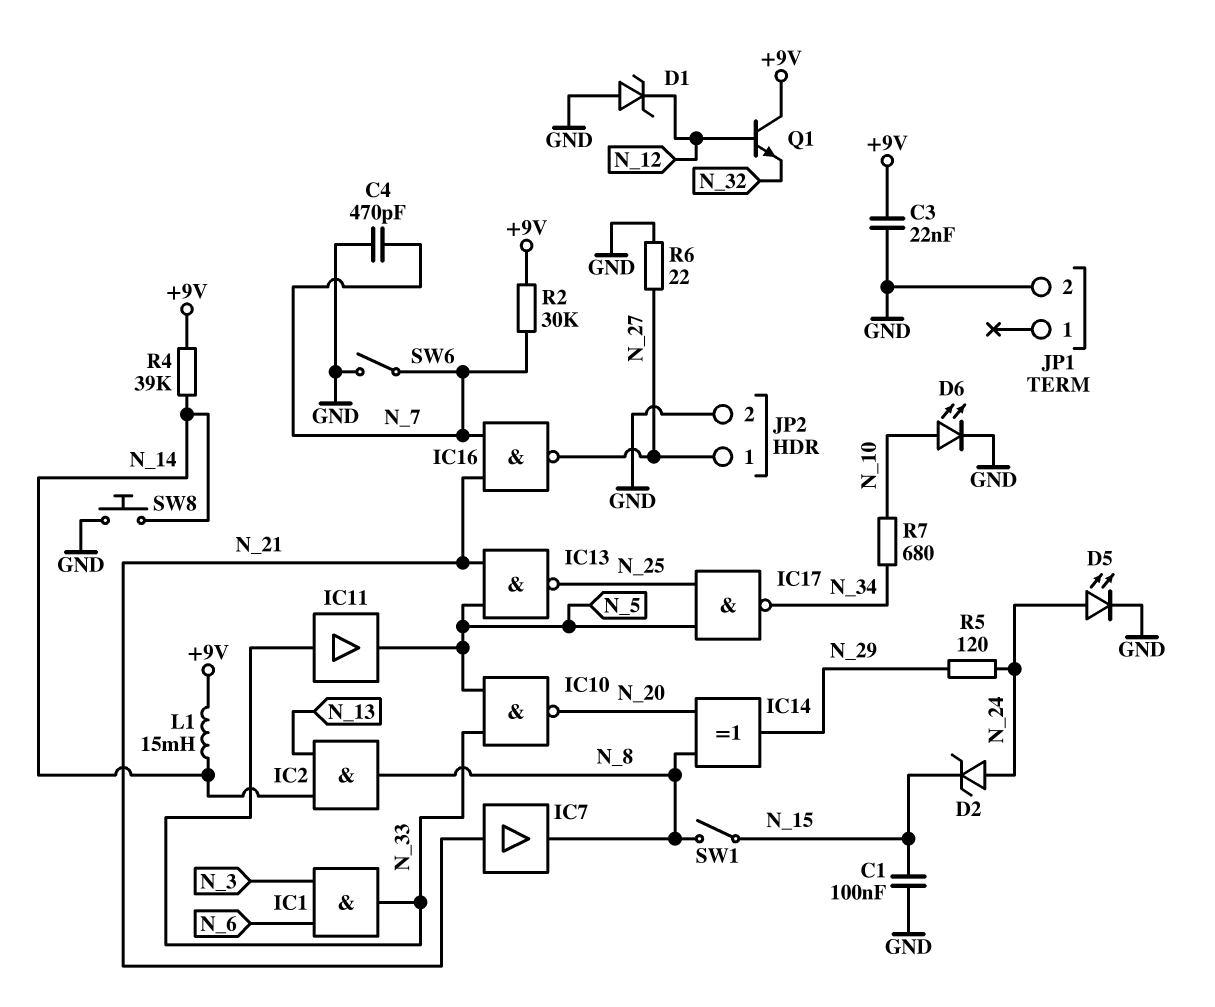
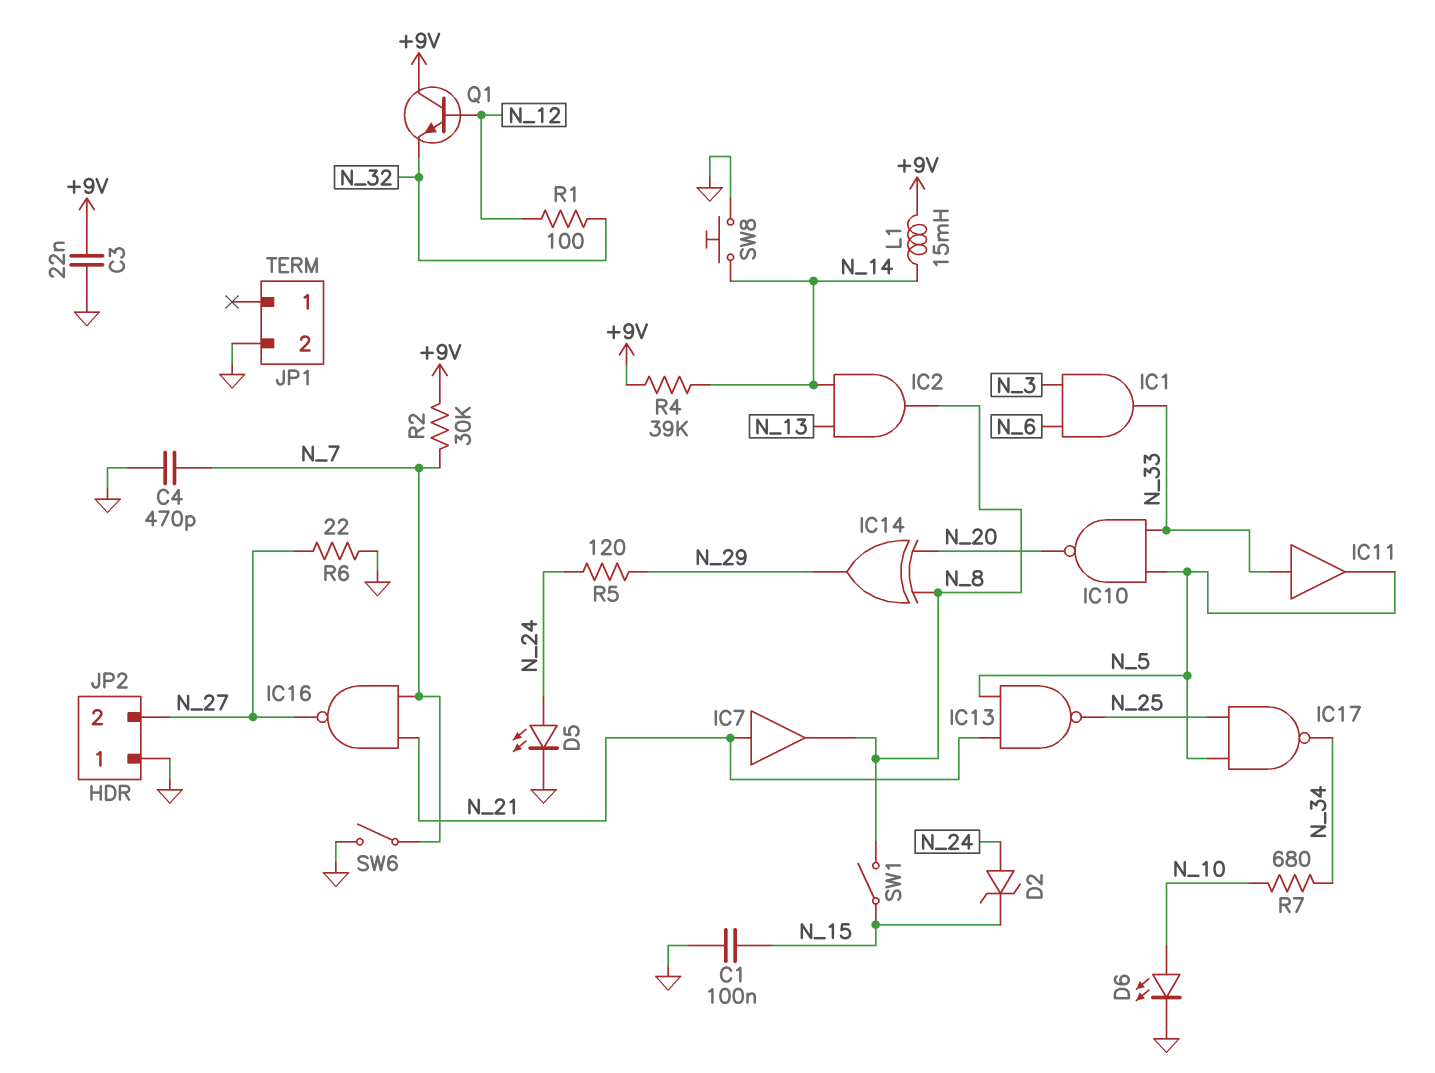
D1: zener (A GND, K N_12) -> none
JP2 pin 1: N_27 -> GND
JP2 pin 2: GND -> N_27
R1: none -> 100 (N_12, N_32)

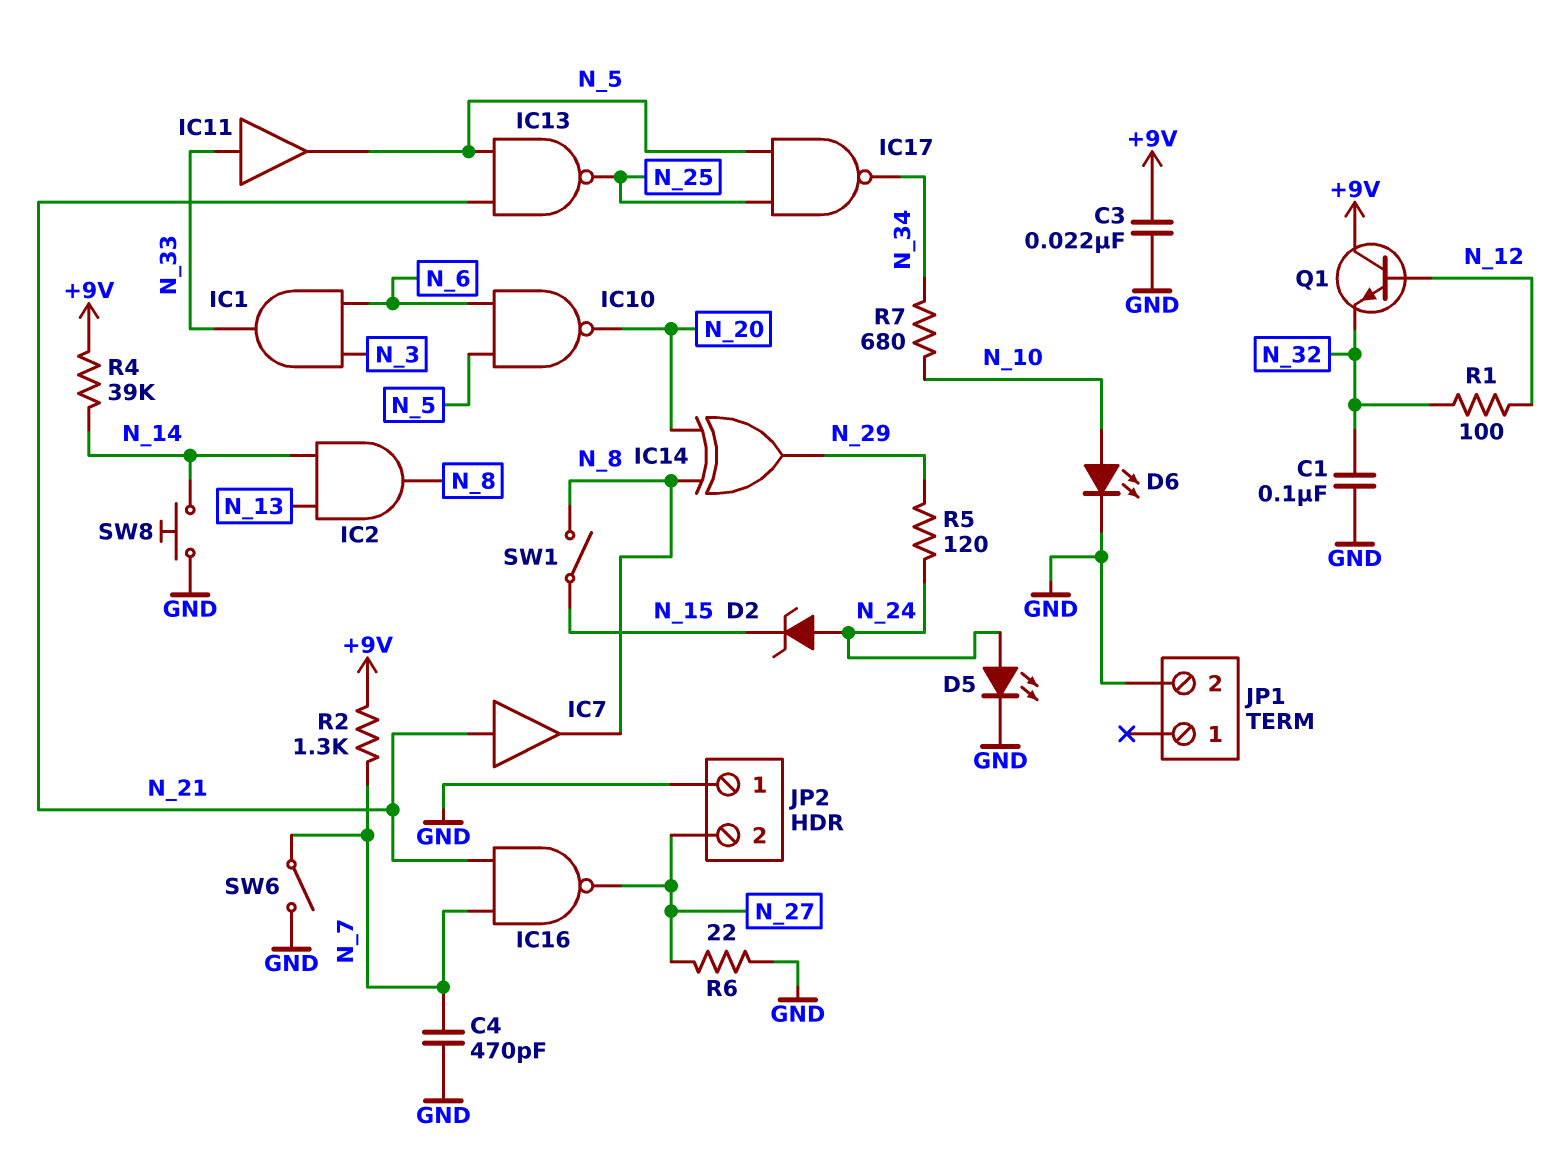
C1: 100nF (GND, N_15) -> 100nF (GND, N_32)
IC10: NAND (in N_5, in N_33, out N_20) -> NAND (in N_5, in N_6, out N_20)
L1: 15mH (+9V, N_14) -> none
R2: 30k (+9V, N_7) -> 1.3k (+9V, N_7)

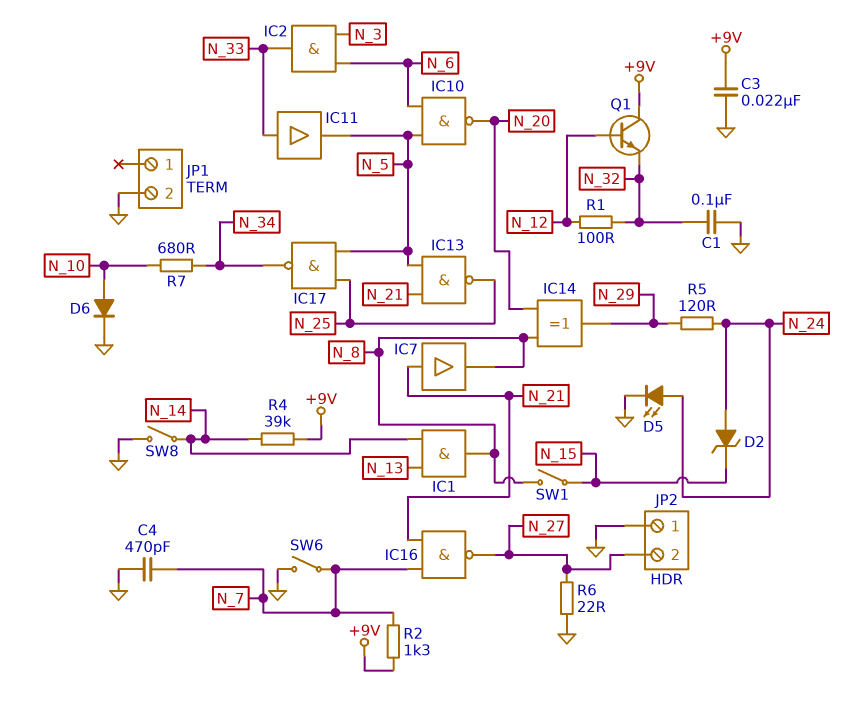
D6: LED (A N_10, K GND) -> diode (A N_10, K GND)
IC1: AND (in N_3, in N_6, out N_33) -> AND (in N_13, in N_14, out N_8)
IC2: AND (in N_13, in N_14, out N_8) -> AND (in N_3, in N_6, out N_33)
SW8: button (GND, N_14) -> switch (GND, N_14)

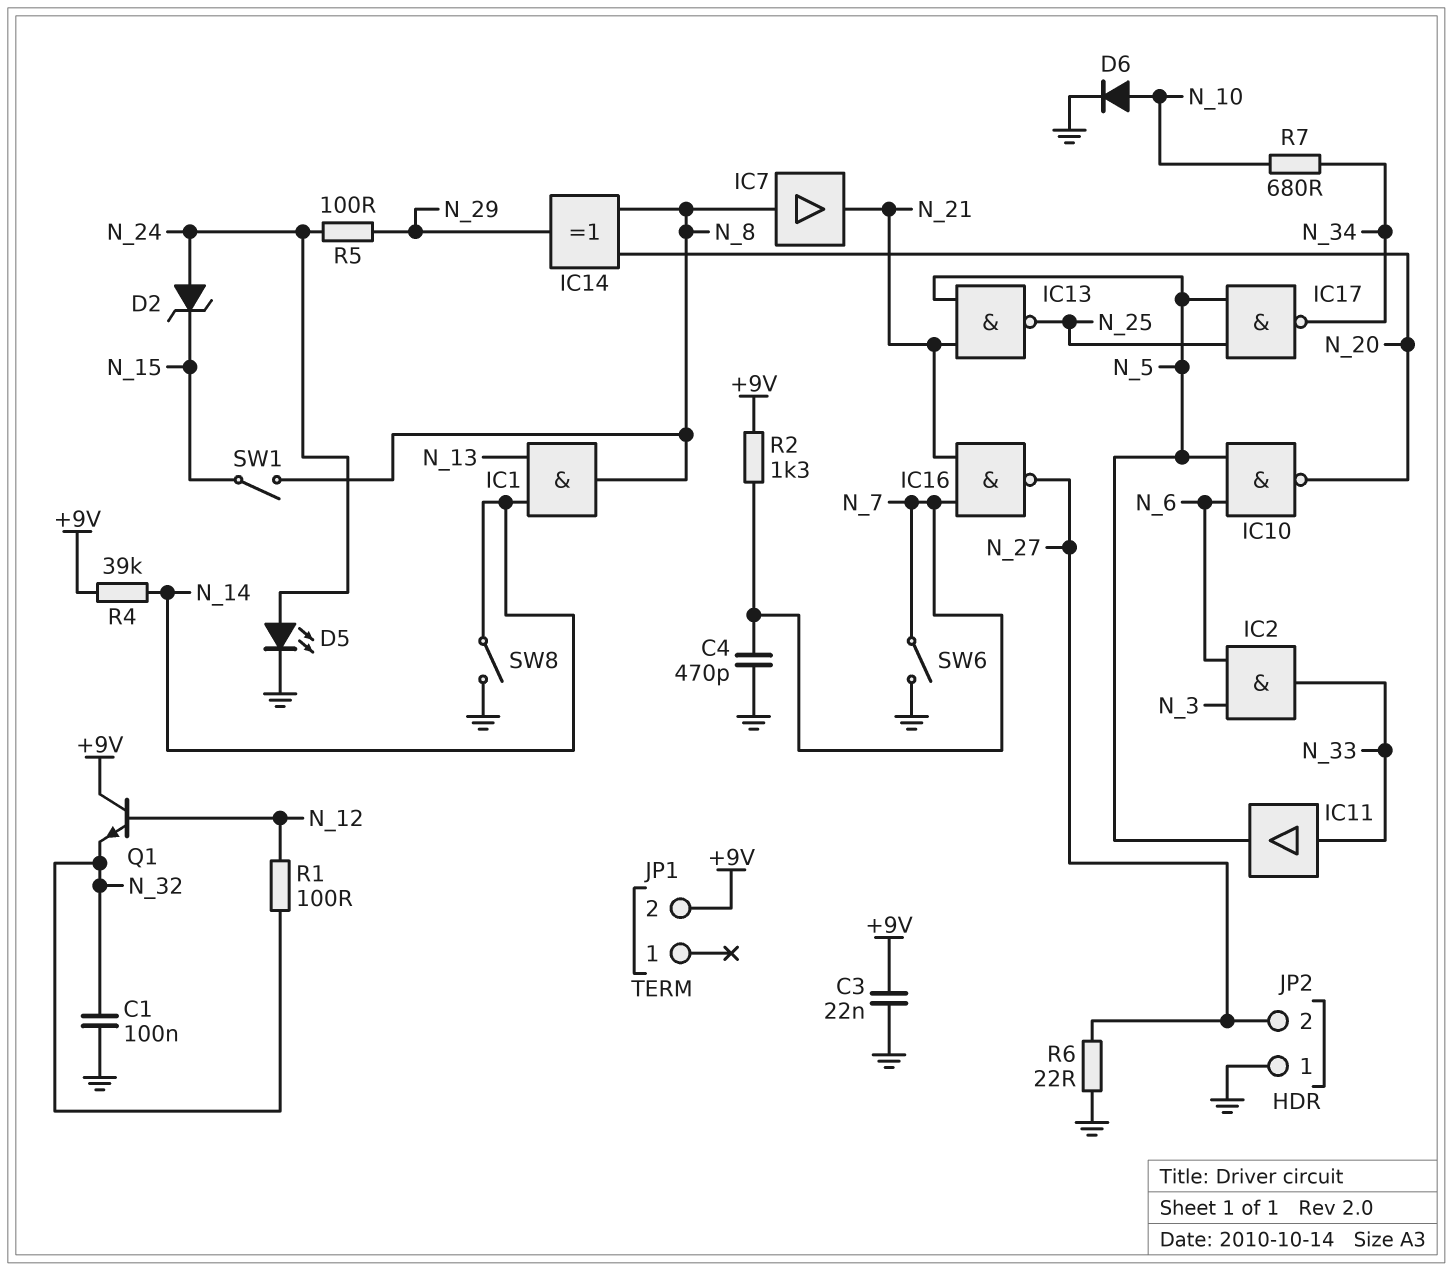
IC7: buffer (in N_21, out N_8) -> buffer (in N_8, out N_21)
JP1 pin 2: GND -> +9V
R5: 120 (N_24, N_29) -> 100 (N_24, N_29)

